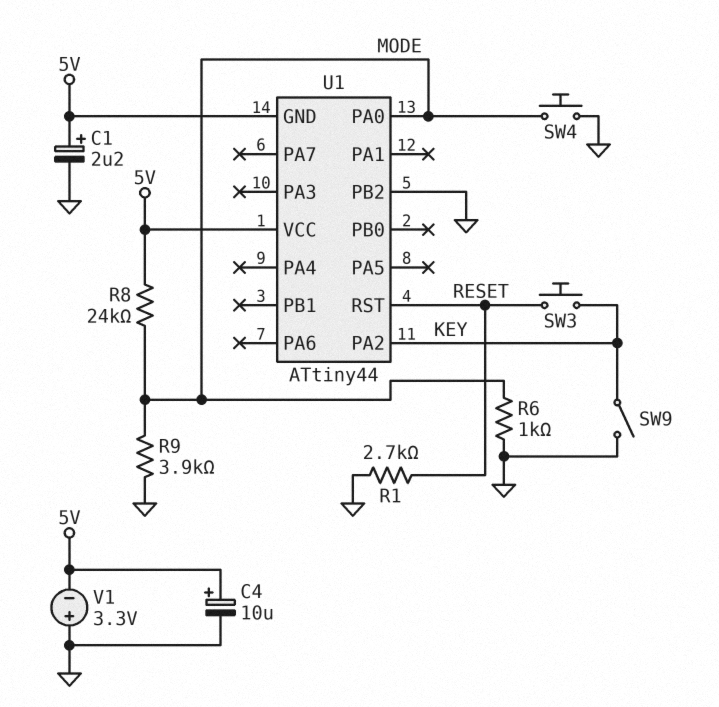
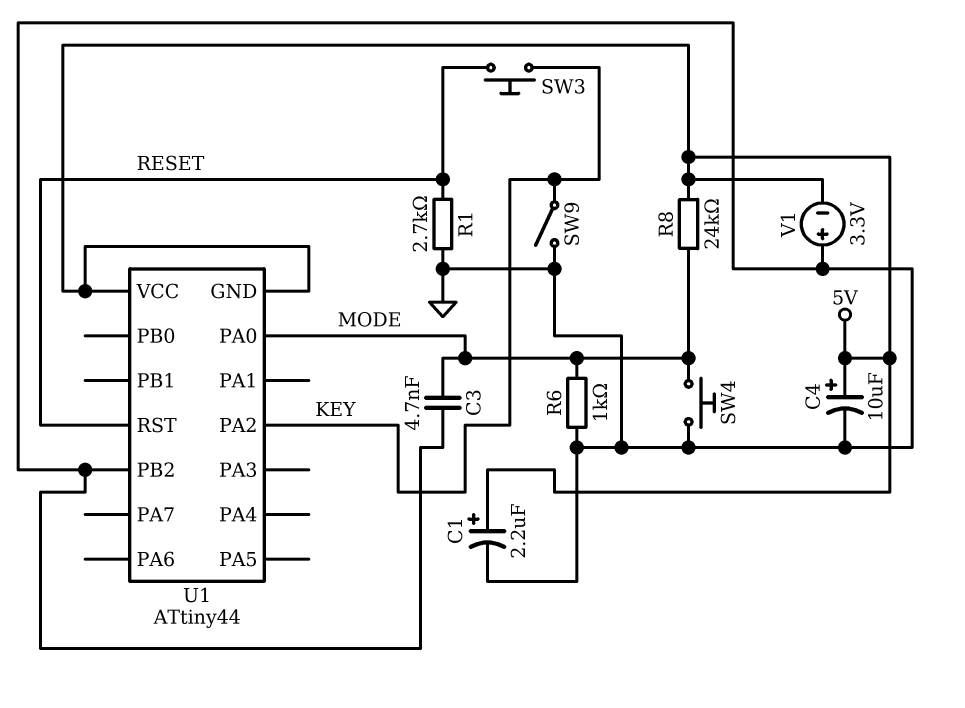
C3: none -> 4.7nF (GND, MODE)
R9: 3.9k (GND, MODE) -> none

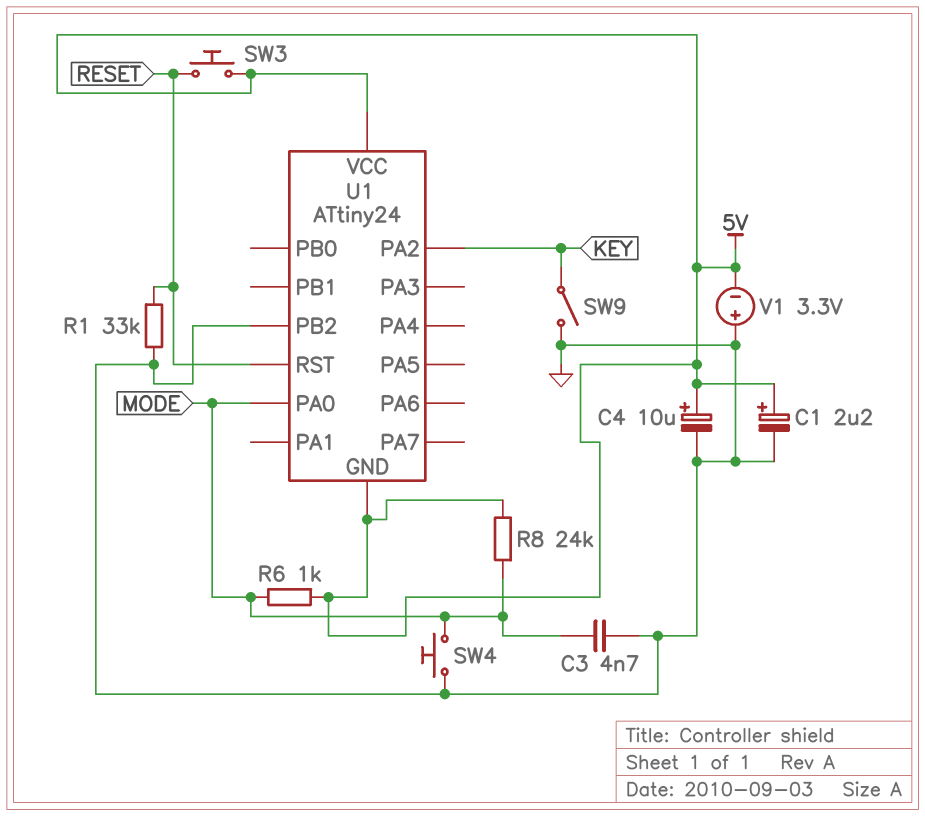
R1: 2.7k (GND, RESET) -> 33k (GND, RESET)
R6: 1k (GND, MODE) -> 1k (5V, MODE)
SW3: button (KEY, RESET) -> button (5V, RESET)
U1: ATtiny44 -> ATtiny24

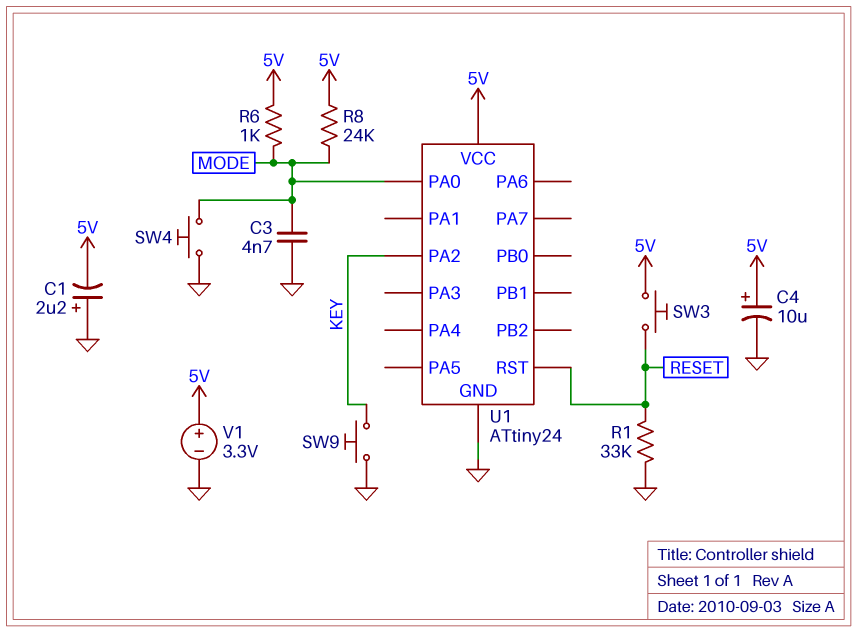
C1: 2.2uF (plus 5V, minus GND) -> 2.2uF (plus GND, minus 5V)
SW9: switch (GND, KEY) -> button (GND, KEY)
U1 pin GND: 5V -> GND
U1 pin PB2: GND -> none
V1: 3.3V (plus GND, minus 5V) -> 3.3V (plus 5V, minus GND)

